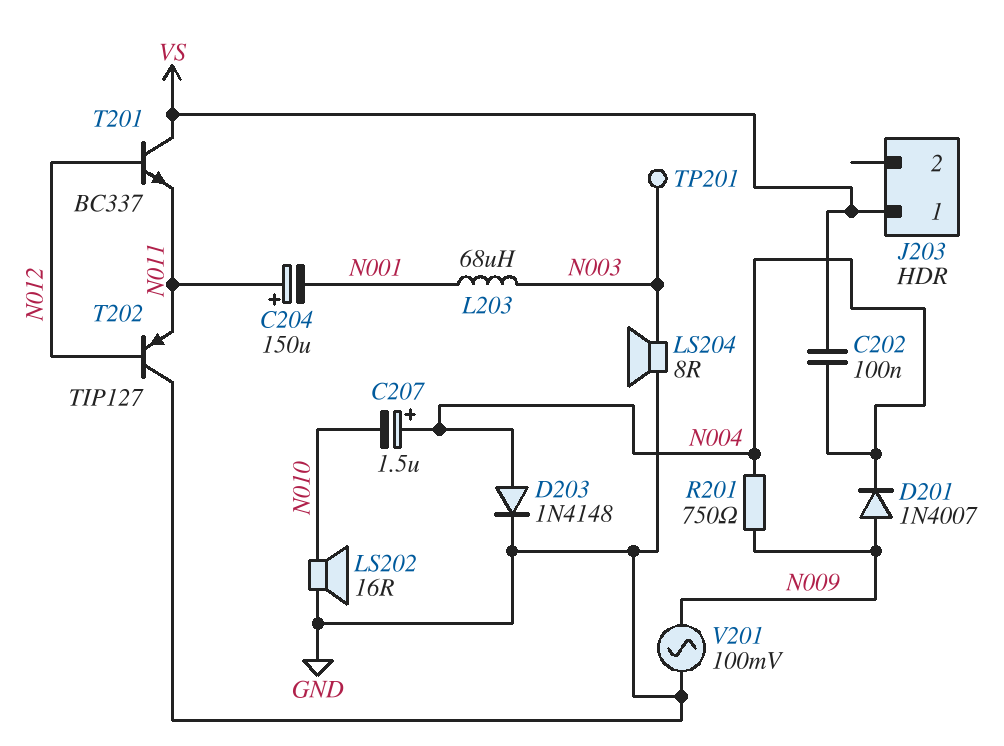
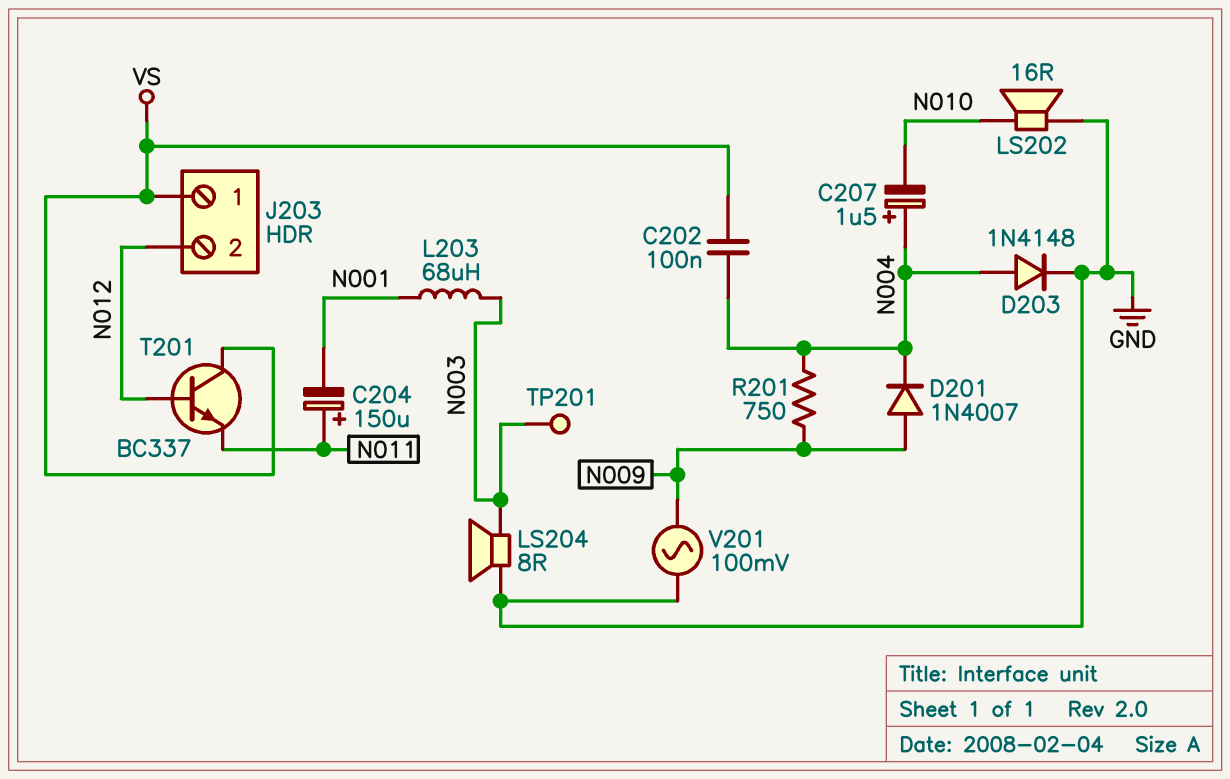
J203 pin 2: none -> N012
T202: PNP TIP127 (B N012, C GND, E N011) -> none

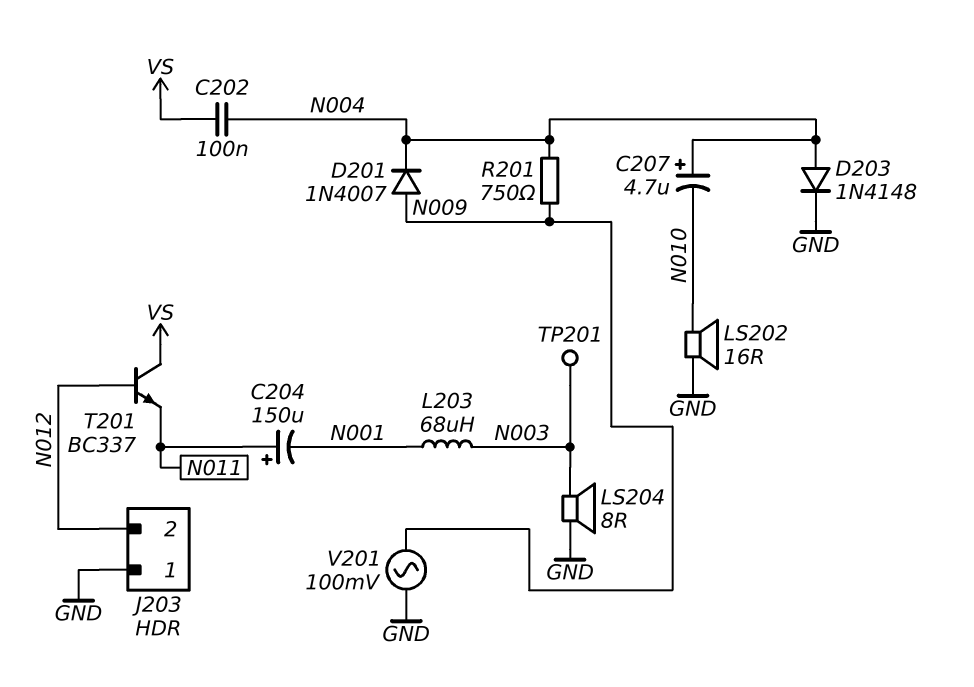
C207: 1.5uF (plus N004, minus N010) -> 4.7uF (plus N004, minus N010)
J203 pin 1: VS -> GND

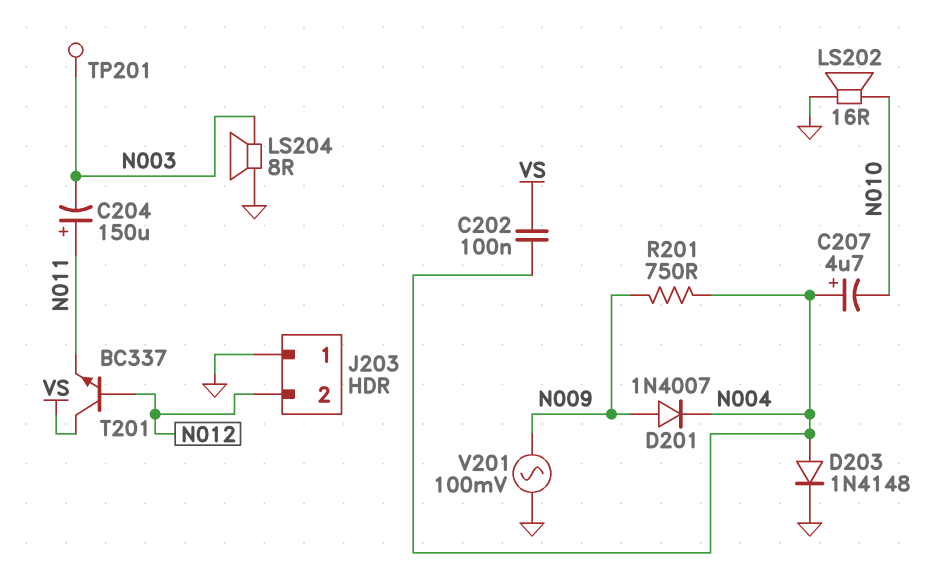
C204: 150uF (plus N011, minus N001) -> 150uF (plus N011, minus N003)
L203: 68uH (N001, N003) -> none

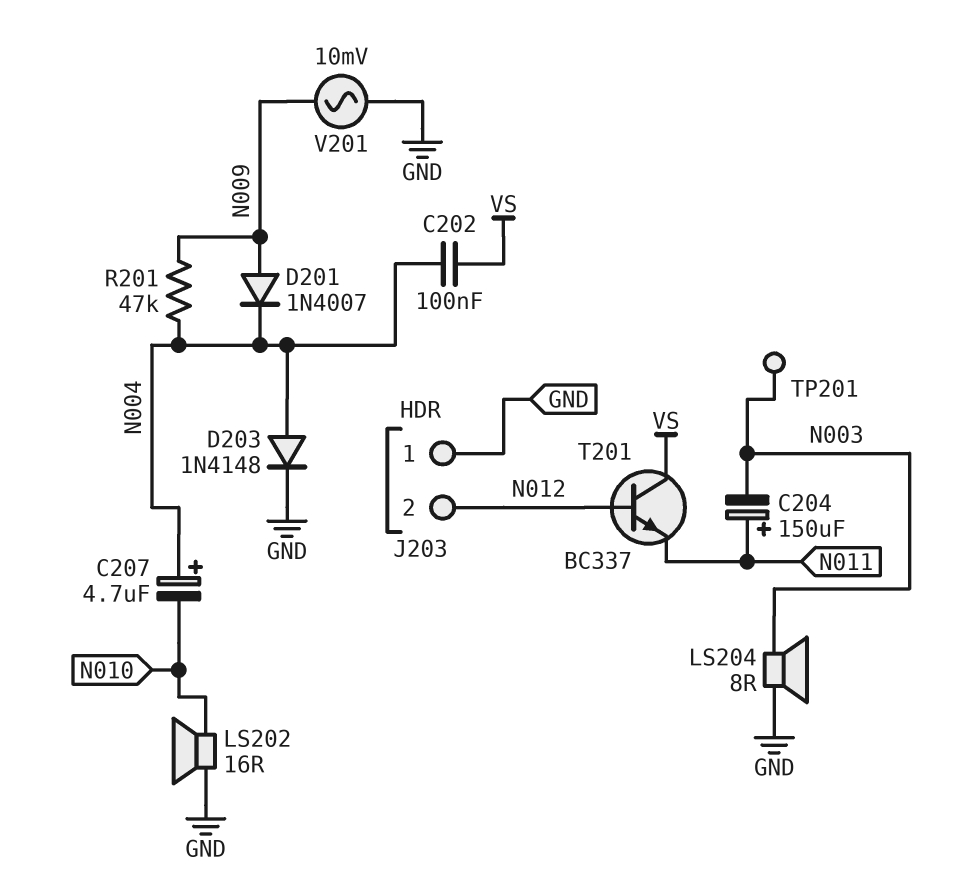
R201: 750 (N004, N009) -> 47k (N004, N009)
V201: AC 100mV (GND, N009) -> AC 10mV (GND, N009)

